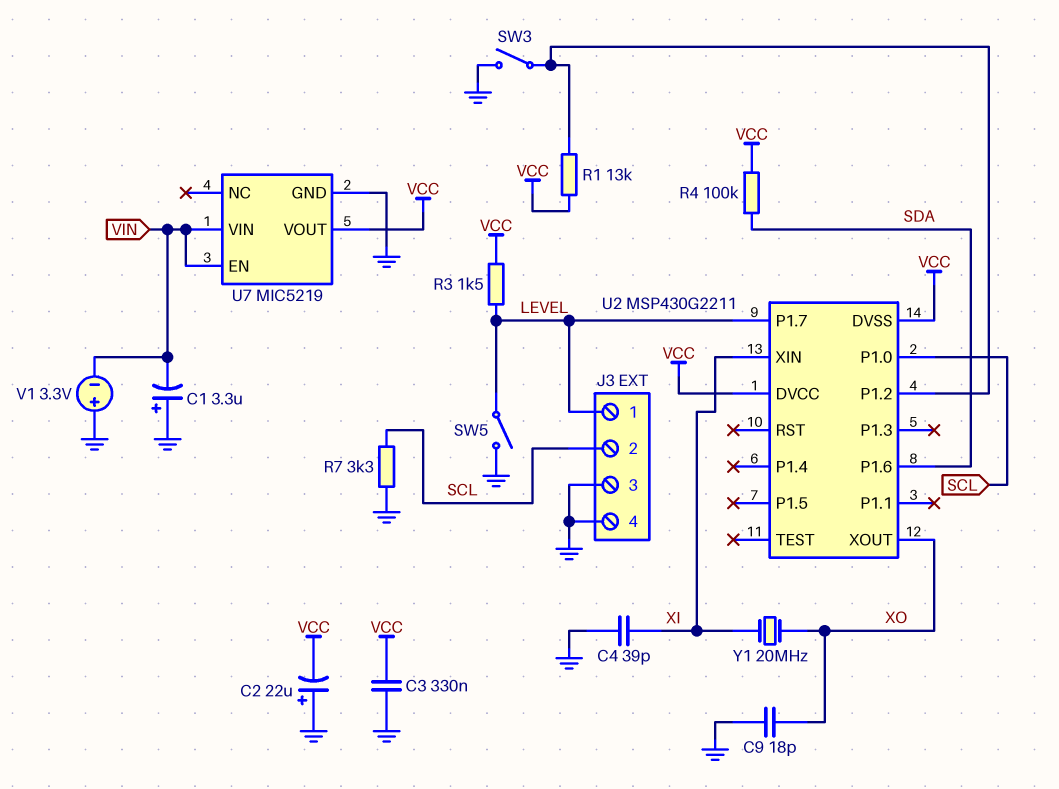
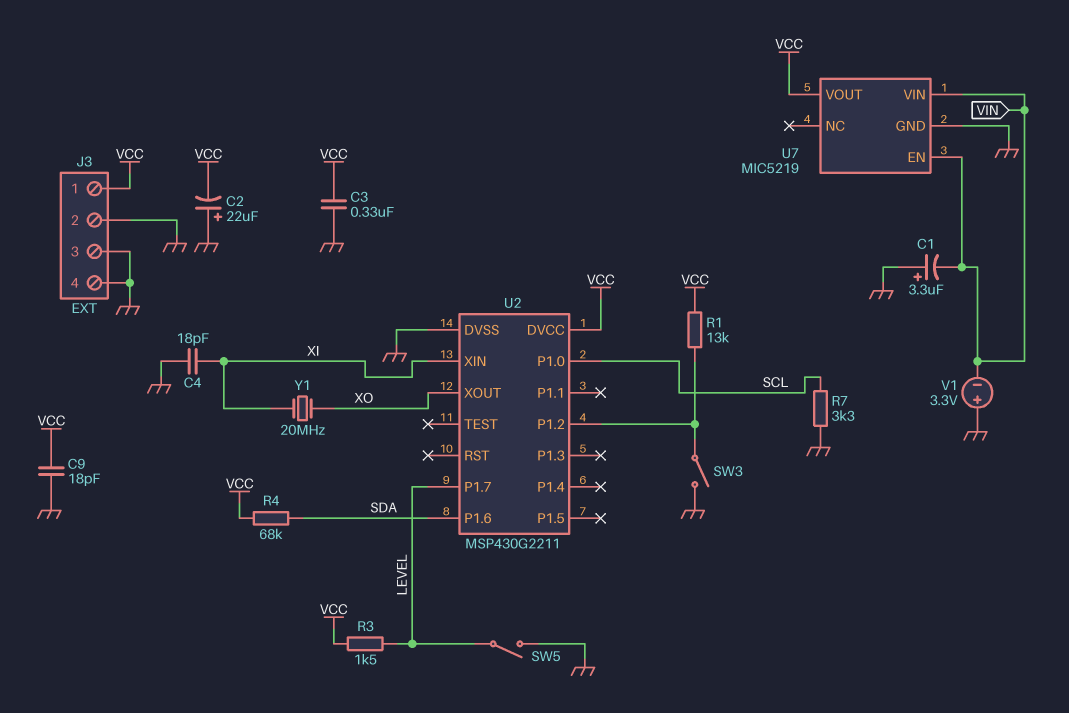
C4: 39pF (GND, XI) -> 18pF (GND, XI)
C9: 18pF (GND, XO) -> 18pF (GND, VCC)
J3 pin 1: LEVEL -> VCC
J3 pin 2: SCL -> GND
R4: 100k (SDA, VCC) -> 68k (SDA, VCC)
U2 pin DVSS: VCC -> GND

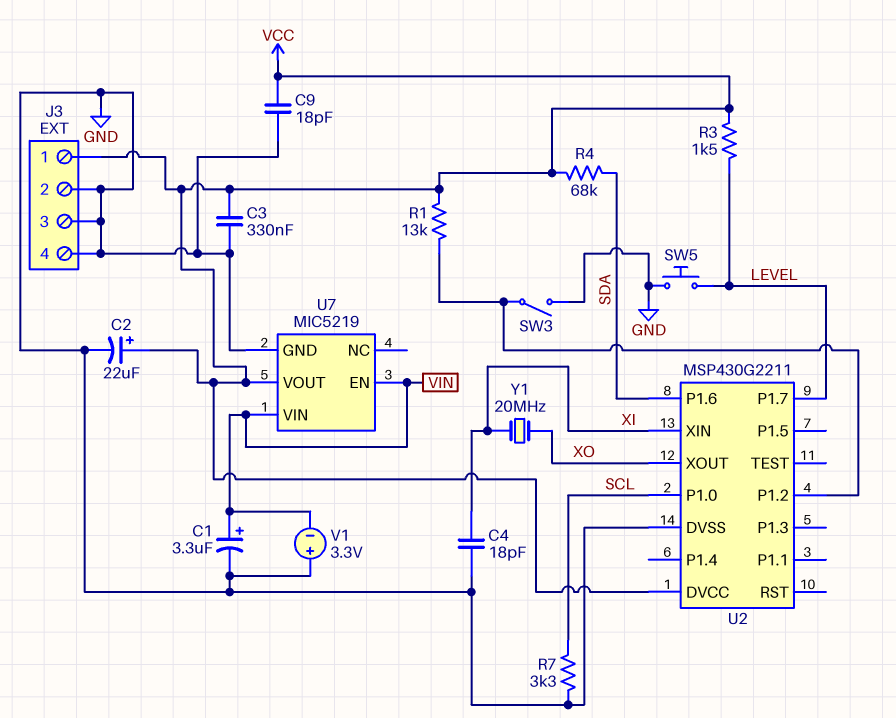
C1: 3.3uF (plus GND, minus VIN) -> 3.3uF (plus VIN, minus GND)
C2: 22uF (plus GND, minus VCC) -> 22uF (plus VCC, minus GND)
SW5: switch (GND, LEVEL) -> button (GND, LEVEL)

